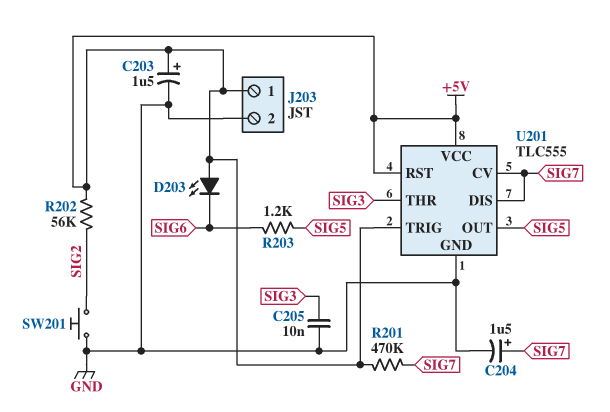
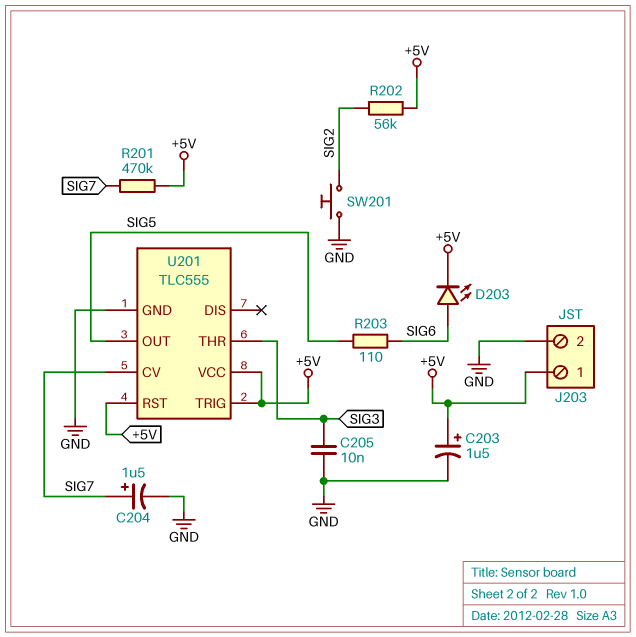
D203: LED (A +5V, K SIG6) -> LED (A SIG6, K +5V)
R203: 1.2k (SIG5, SIG6) -> 110 (SIG5, SIG6)
U201 pin DIS: SIG7 -> none

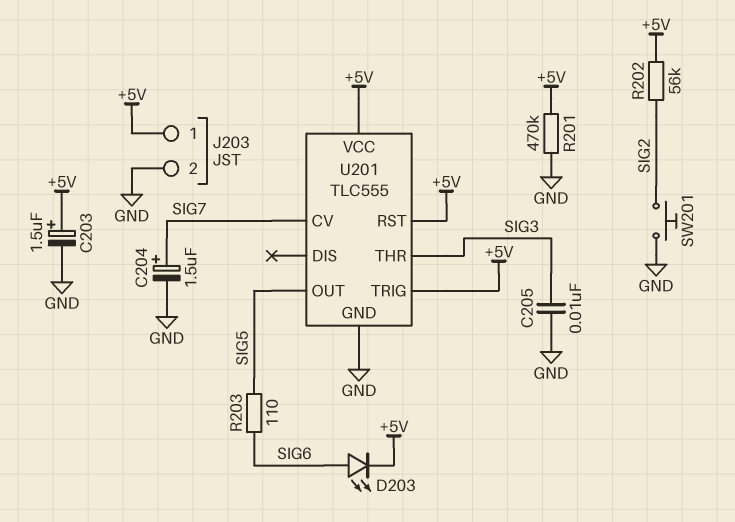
R201: 470k (+5V, SIG7) -> 470k (+5V, GND)

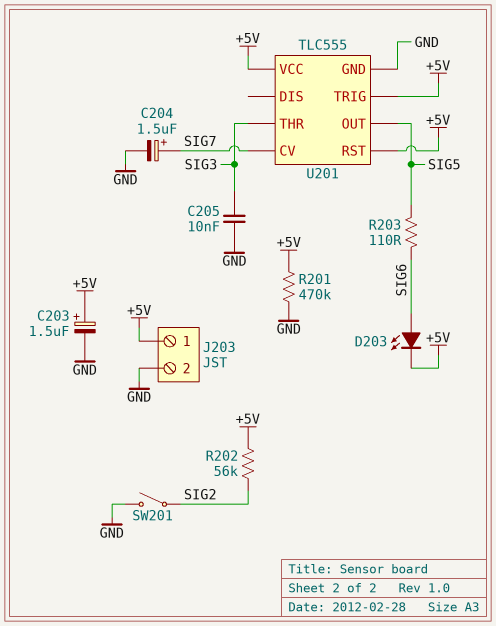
SW201: button (GND, SIG2) -> switch (GND, SIG2)

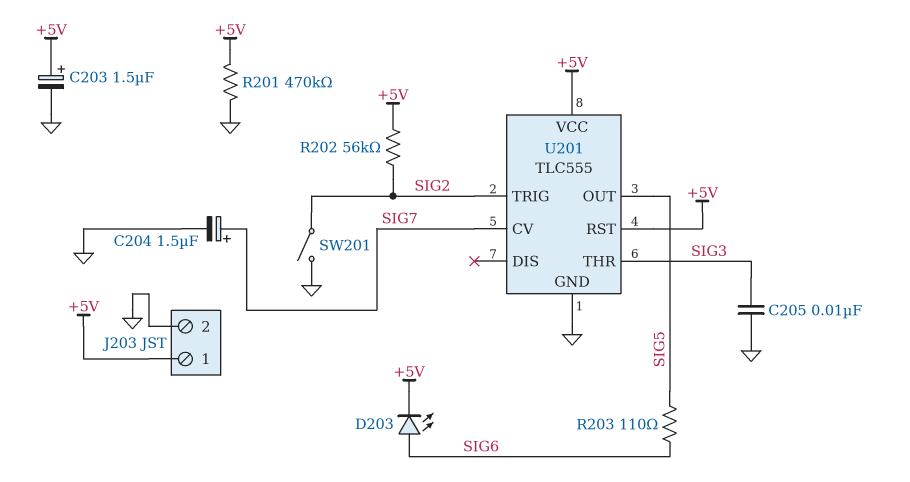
U201 pin TRIG: +5V -> SIG2

